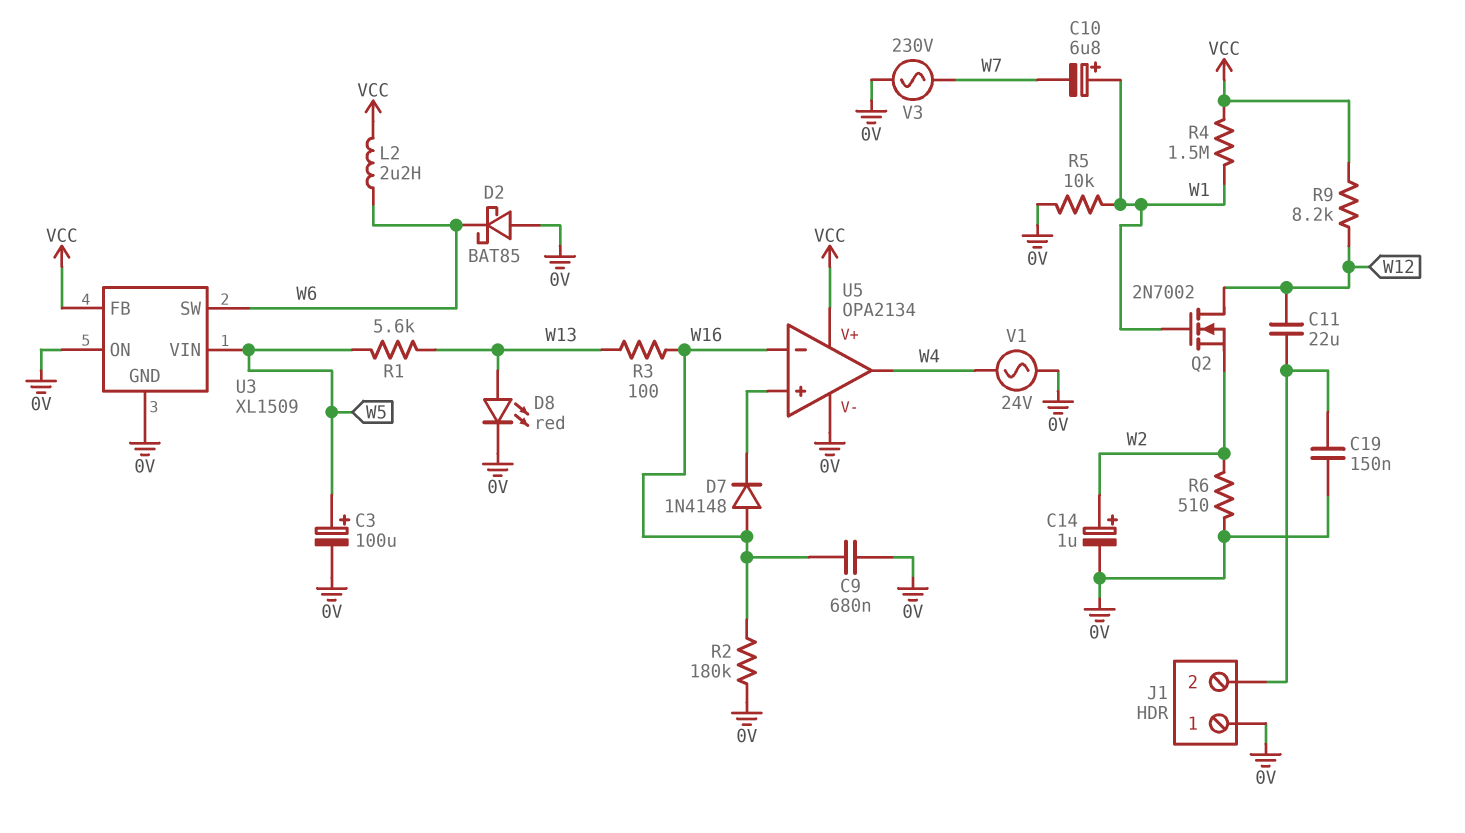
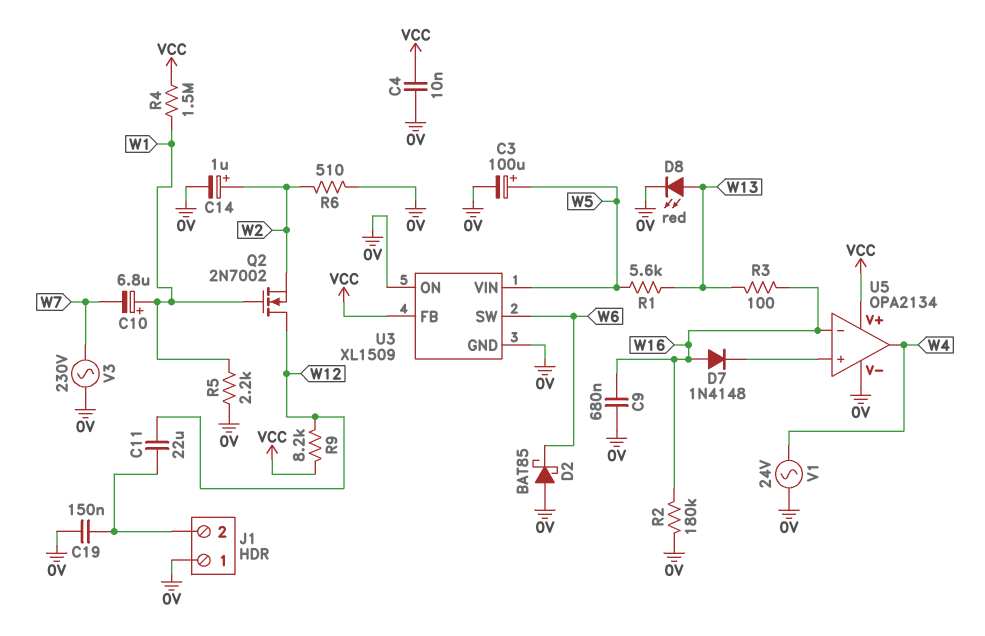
C4: none -> 10nF (0V, VCC)
L2: 2.2uH (VCC, W6) -> none
R5: 10k (0V, W1) -> 2.2k (0V, W1)

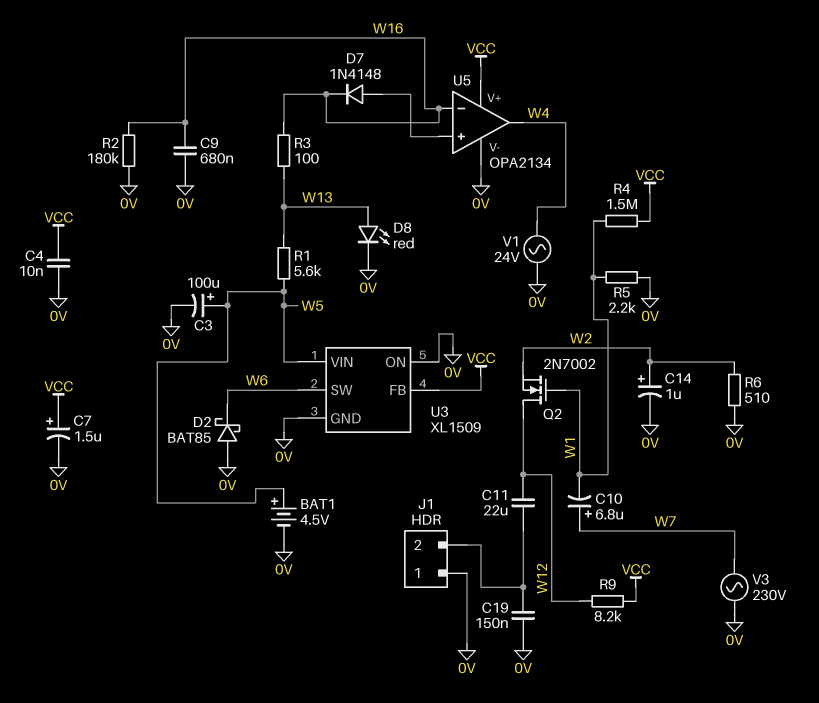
BAT1: none -> 4.5V (plus W5, minus 0V)
C7: none -> 1.5uF (plus VCC, minus 0V)
C10: 6.8uF (plus W1, minus W7) -> 6.8uF (plus W7, minus W1)
D7: diode 1N4148 (A W16, K U5/in+) -> diode 1N4148 (A U5/in+, K W16)

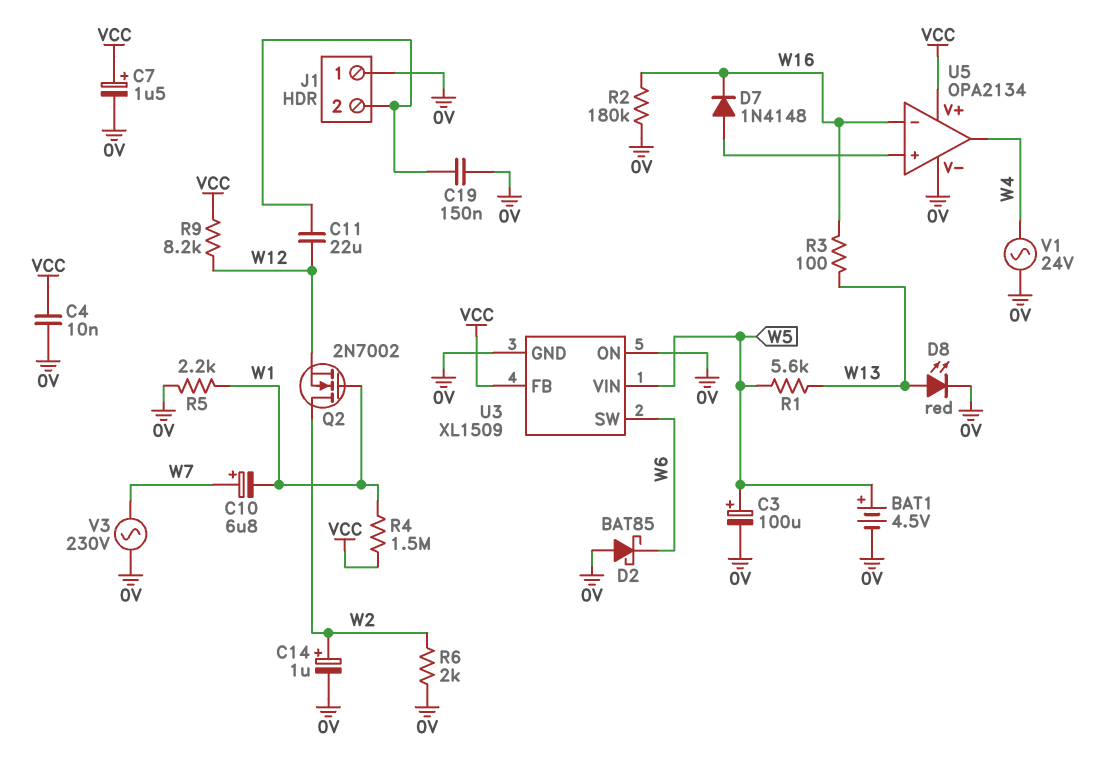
C9: 680nF (0V, W16) -> none
Q2: NMOS 2N7002 (G W1, D W12, S W2) -> NMOS 2N7002 (G W1, D W2, S W12)
R6: 510 (0V, W2) -> 2k (0V, W2)

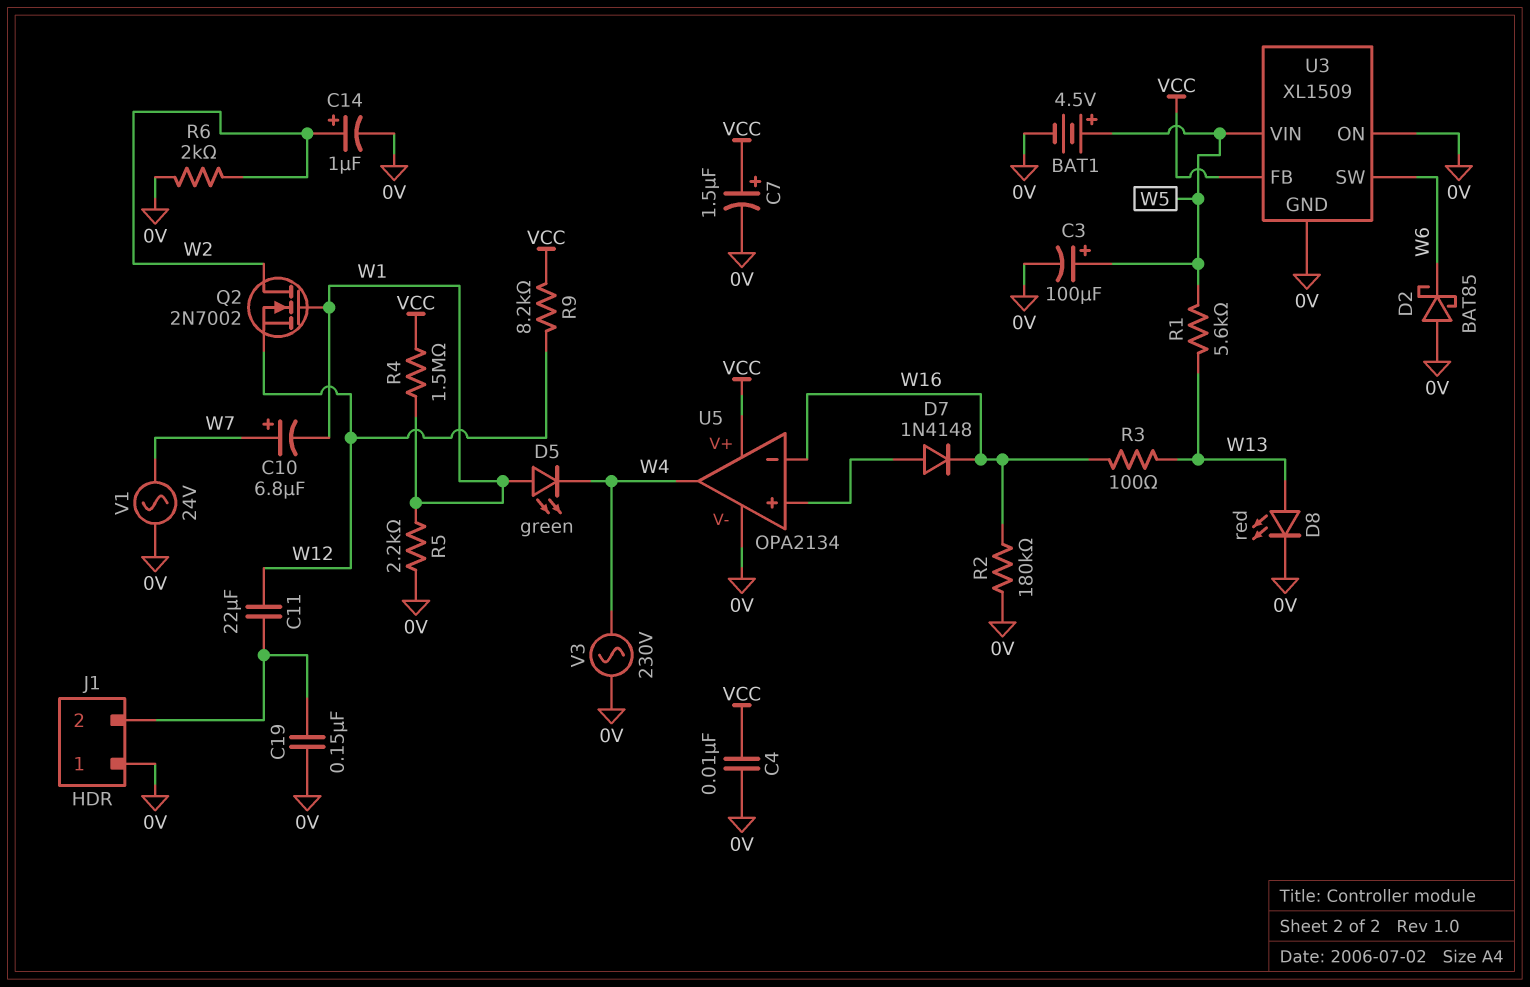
D5: none -> LED green (A W1, K W4)
V1: AC 24V (0V, W4) -> AC 24V (0V, W7)
V3: AC 230V (0V, W7) -> AC 230V (0V, W4)

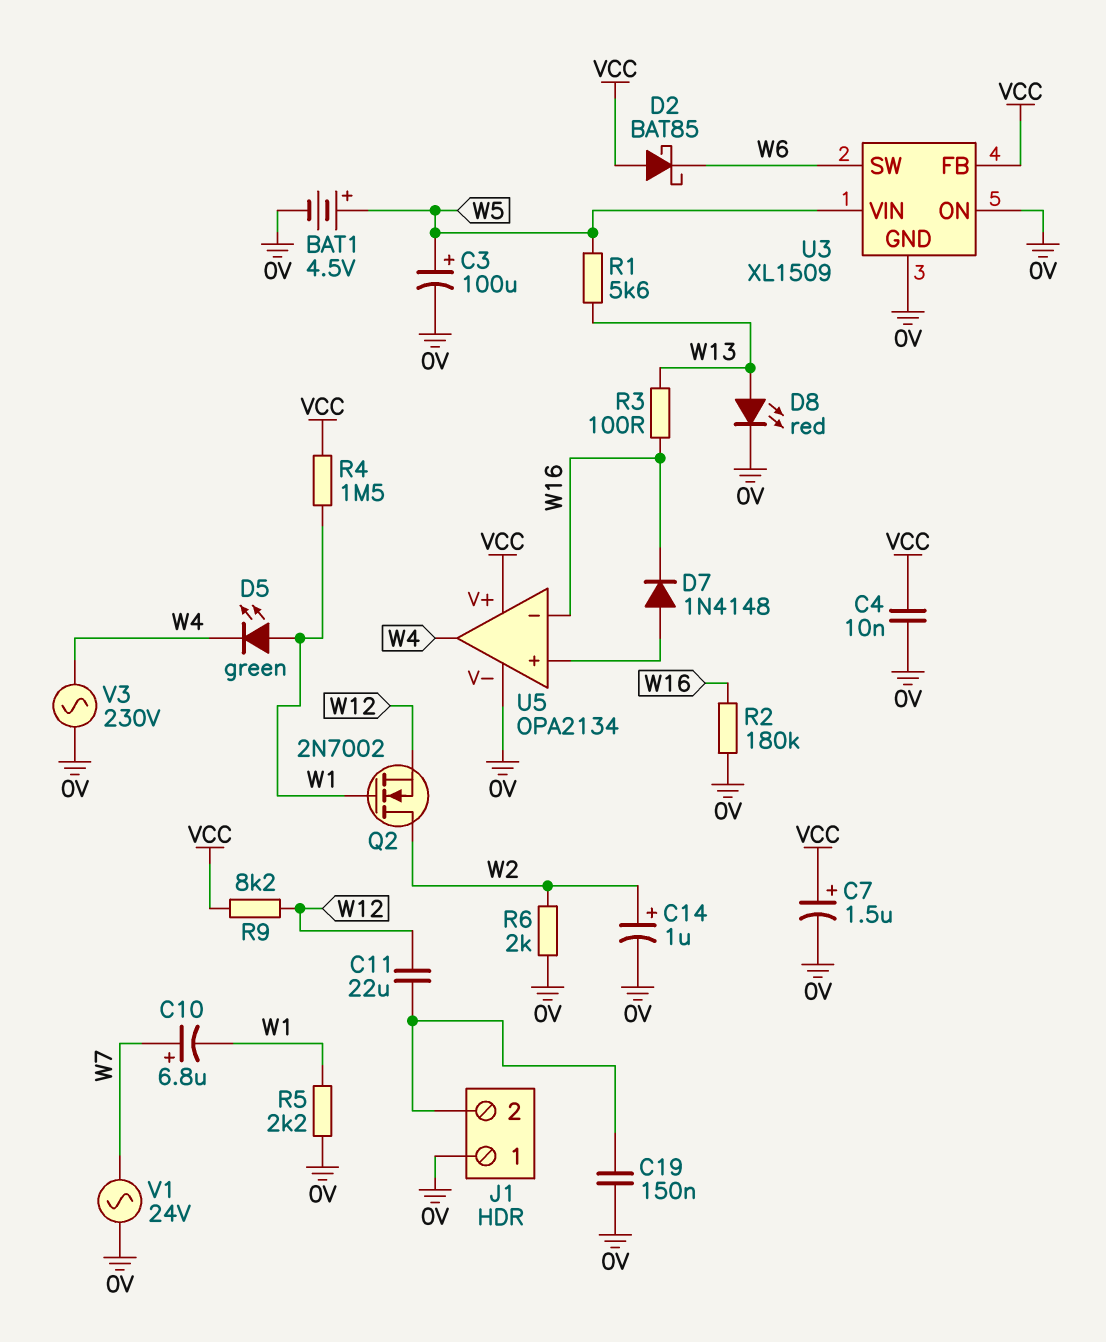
D2: schottky BAT85 (A 0V, K W6) -> schottky BAT85 (A VCC, K W6)

